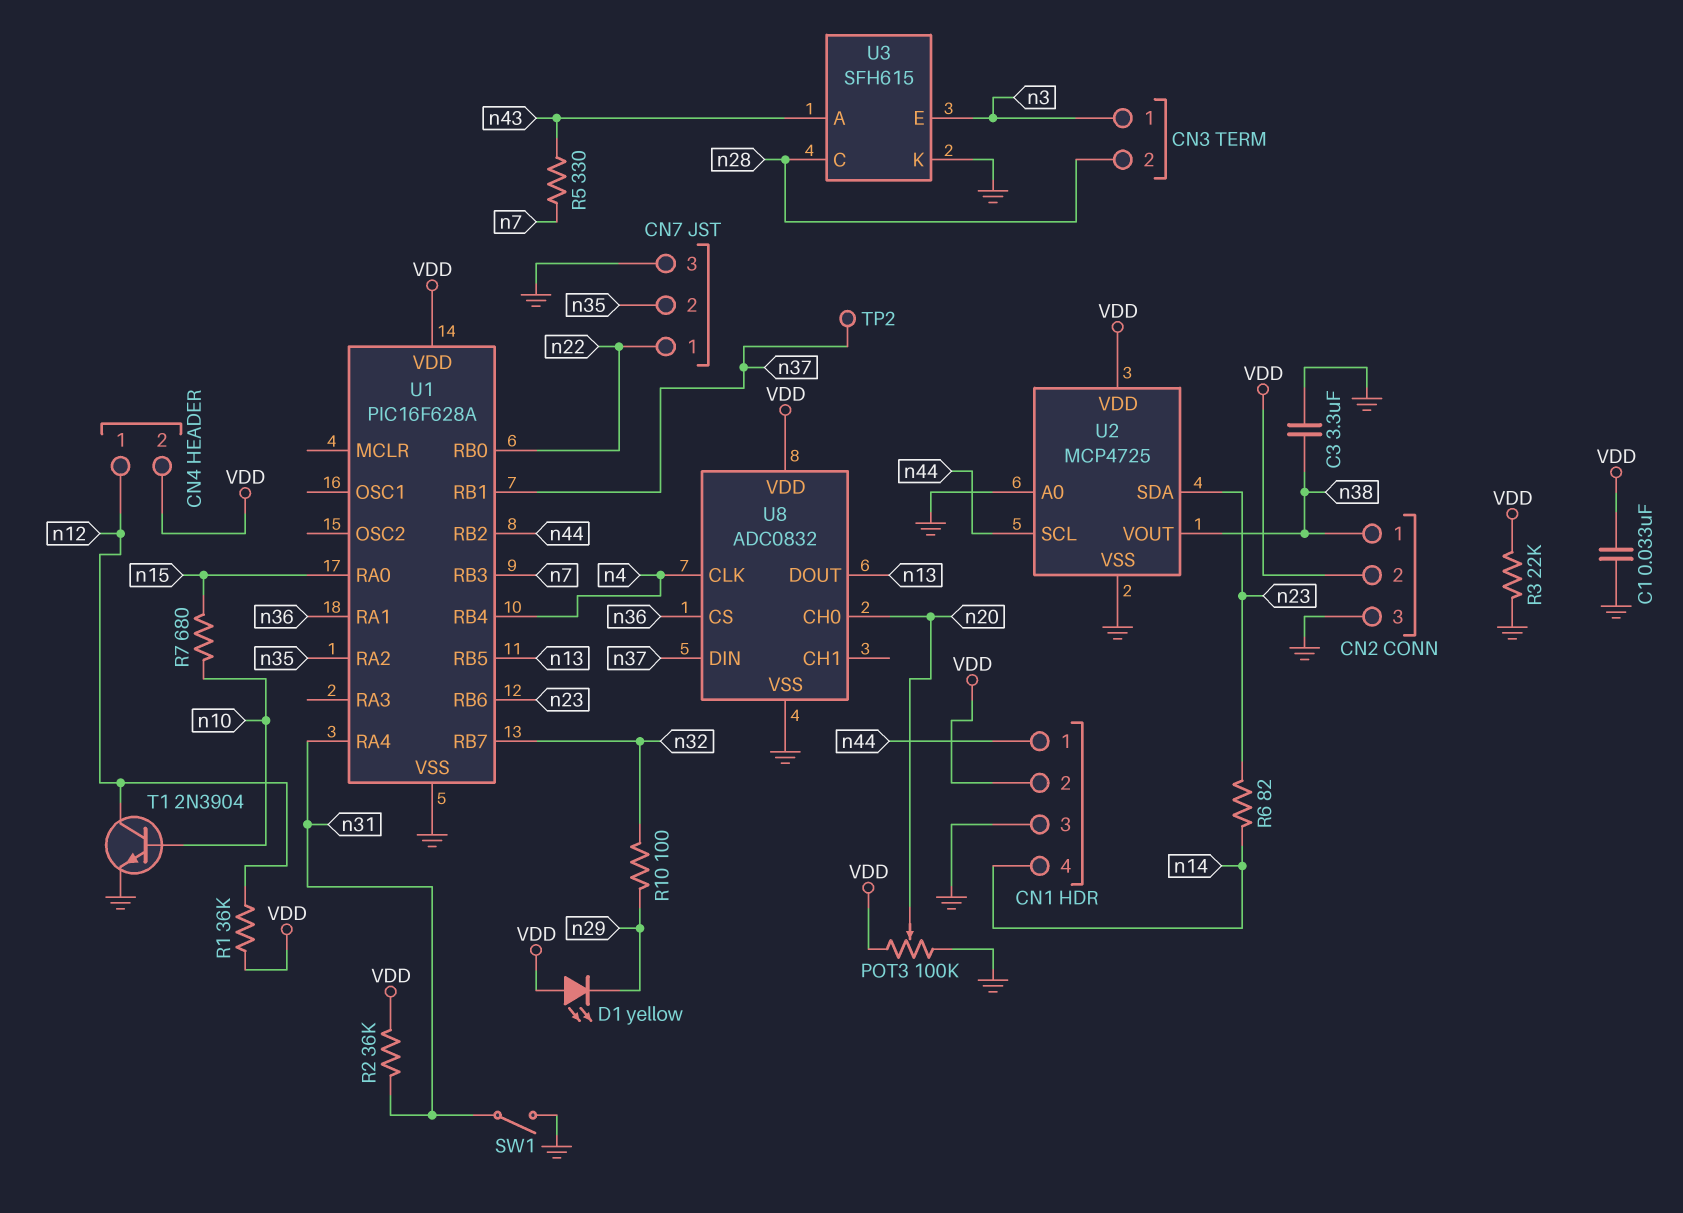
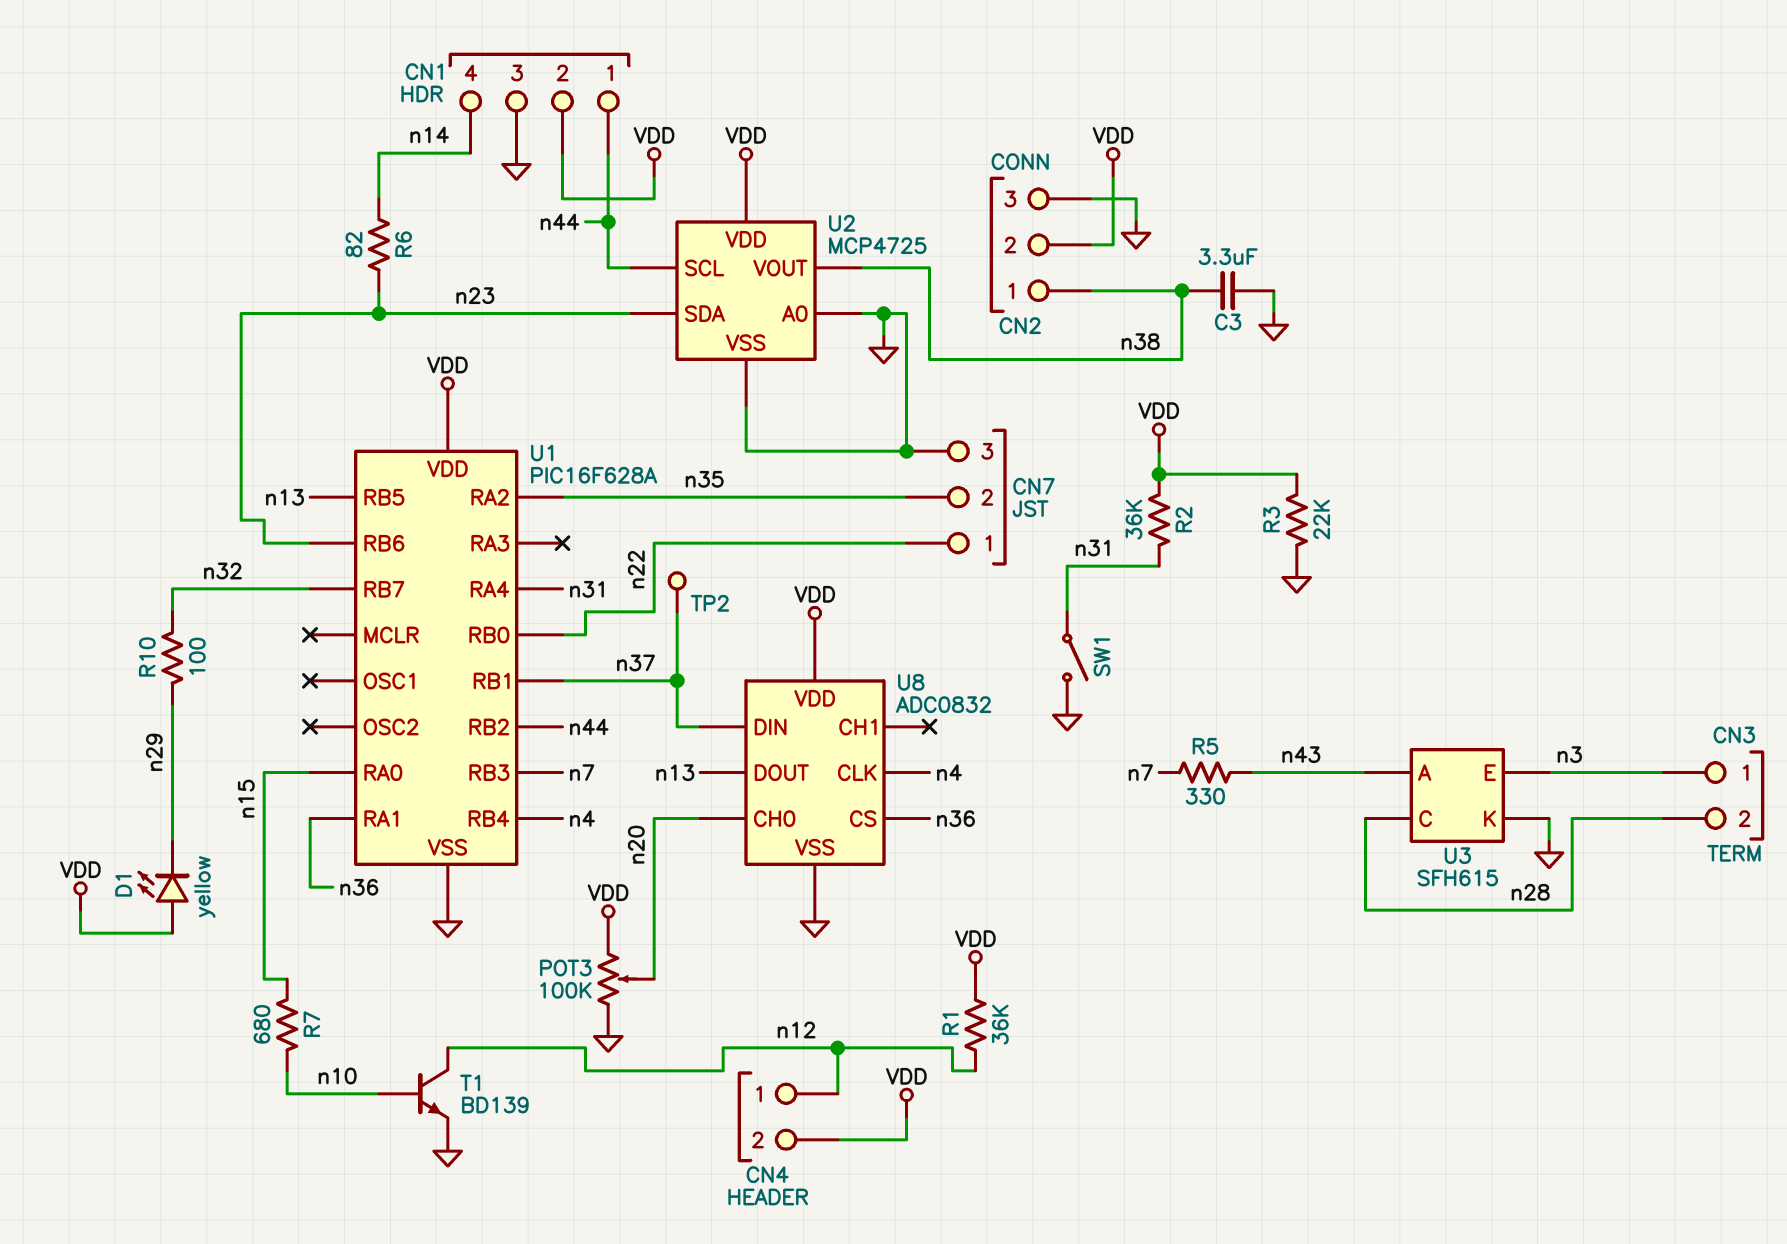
C1: 33nF (GND, VDD) -> none
T1: NPN 2N3904 (B n10, C n12, E GND) -> NPN BD139 (B n10, C n12, E GND)

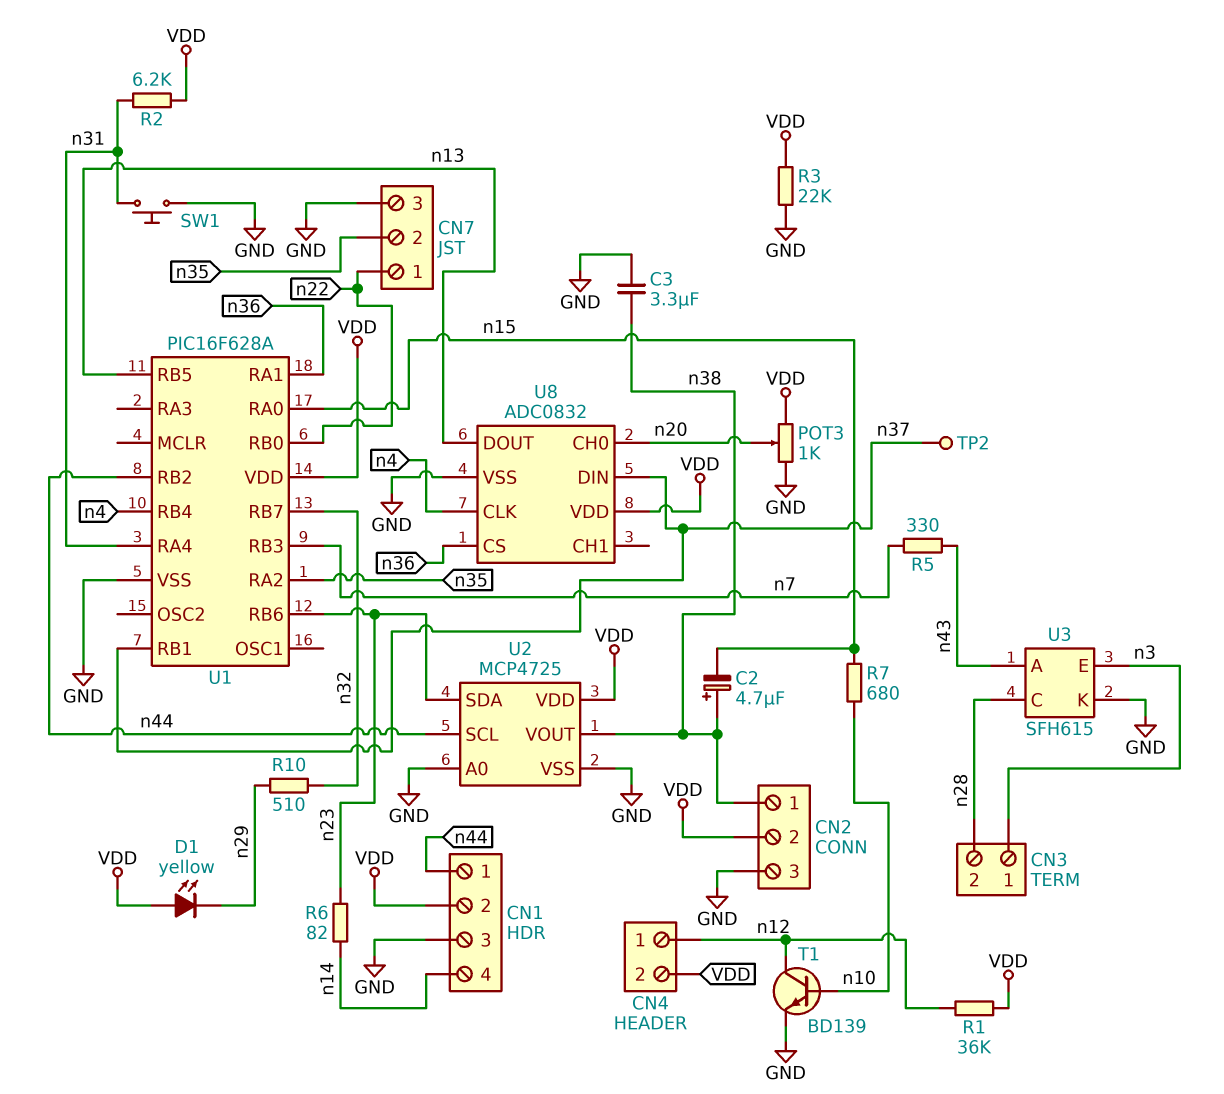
C2: none -> 4.7uF (plus n38, minus n15)
POT3: 100k (GND, VDD, wiper n20) -> 1k (GND, VDD, wiper n20)
R2: 36k (VDD, n31) -> 6.2k (VDD, n31)
R10: 100 (n29, n32) -> 510 (n29, n32)
SW1: switch (GND, n31) -> button (GND, n31)

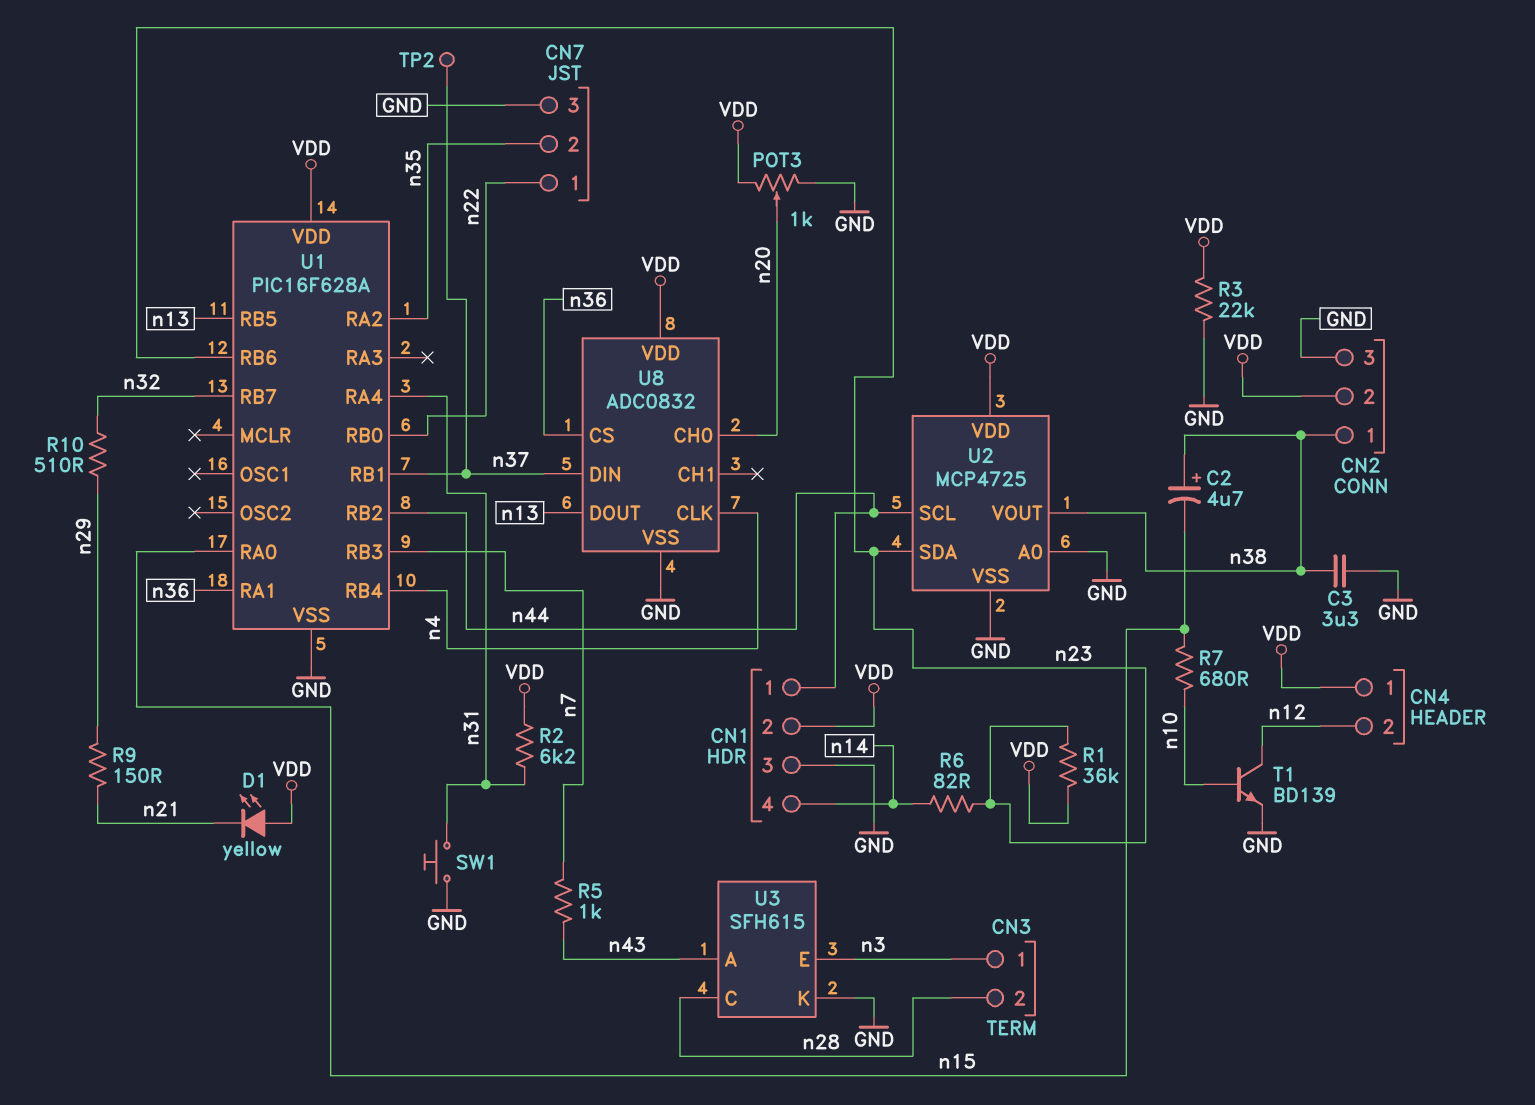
CN4 pin 1: n12 -> VDD
CN4 pin 2: VDD -> n12
D1: LED yellow (A VDD, K n29) -> LED yellow (A VDD, K n21)
R1: 36k (VDD, n12) -> 36k (VDD, n23)
R5: 330 (n7, n43) -> 1k (n7, n43)
R9: none -> 150 (n21, n29)

